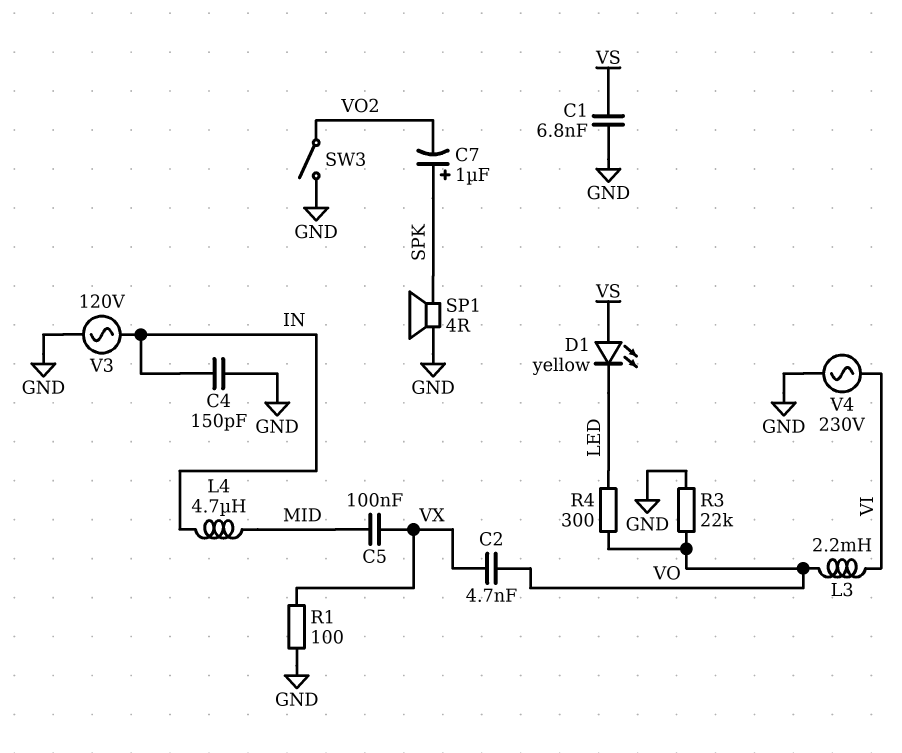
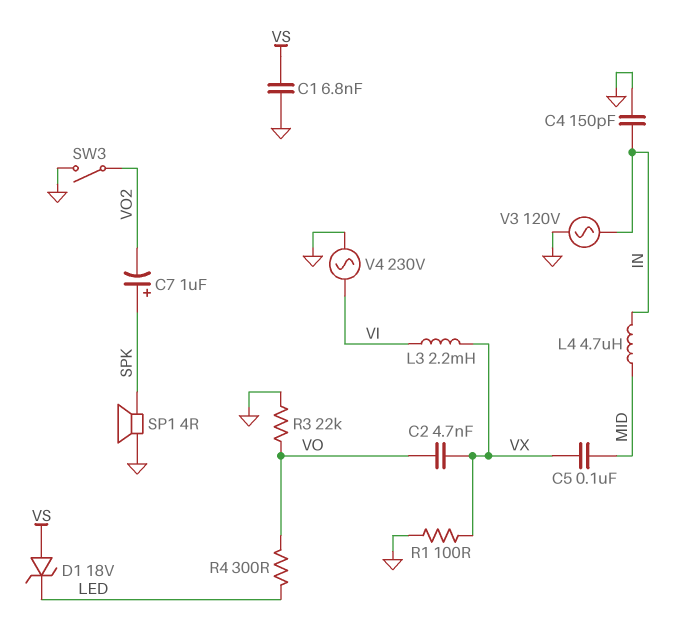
D1: LED yellow (A VS, K LED) -> zener 18V (A VS, K LED)
L3: 2.2mH (VI, VO) -> 2.2mH (VI, VX)

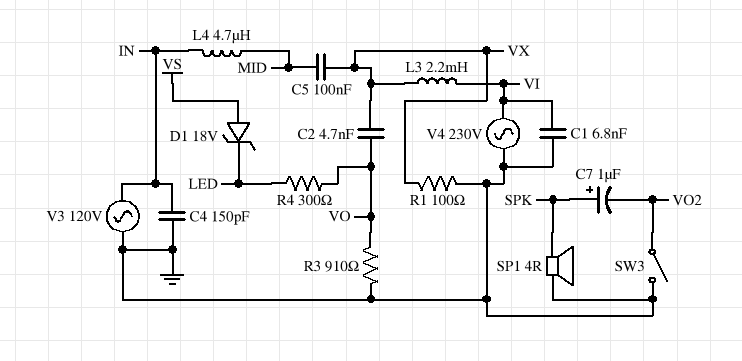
C1: 6.8nF (GND, VS) -> 6.8nF (GND, VI)
R3: 22k (GND, VO) -> 910 (GND, VO)

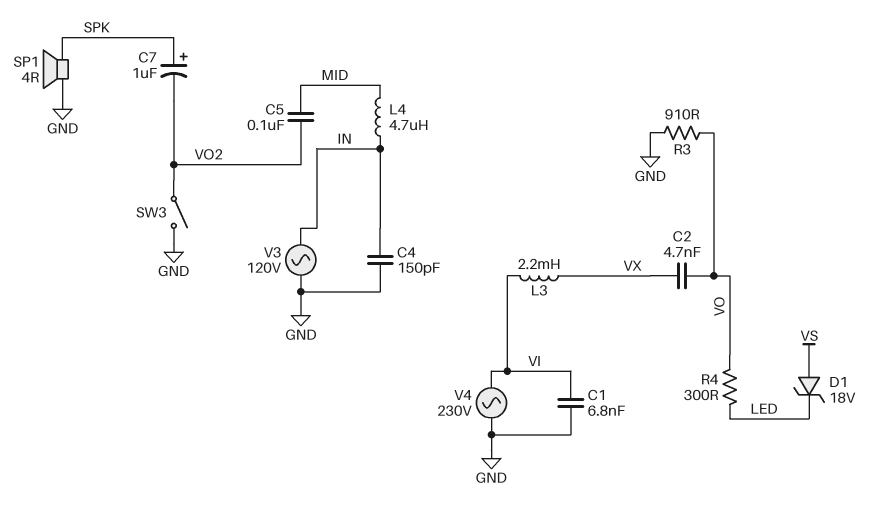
C5: 100nF (MID, VX) -> 100nF (MID, VO2)
R1: 100 (GND, VX) -> none

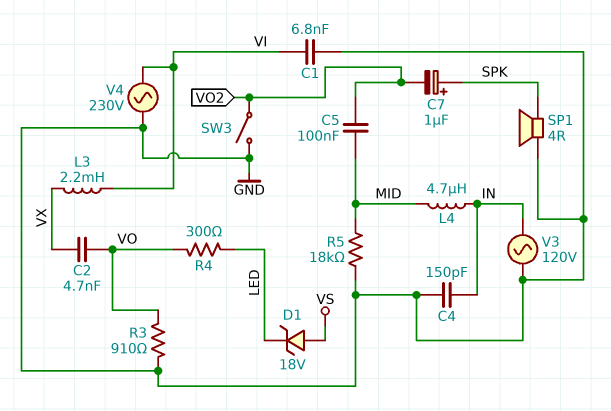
R5: none -> 18k (GND, MID)

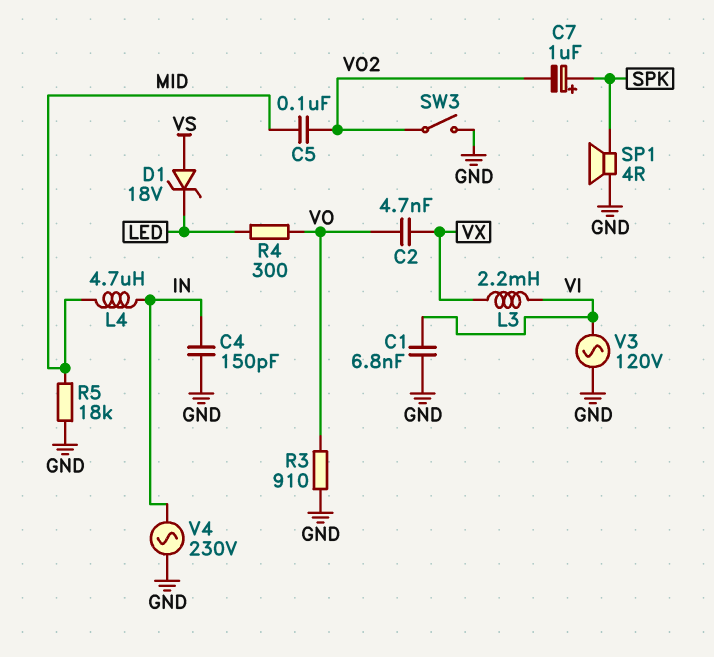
V3: AC 120V (GND, IN) -> AC 120V (GND, VI)
V4: AC 230V (GND, VI) -> AC 230V (GND, IN)

